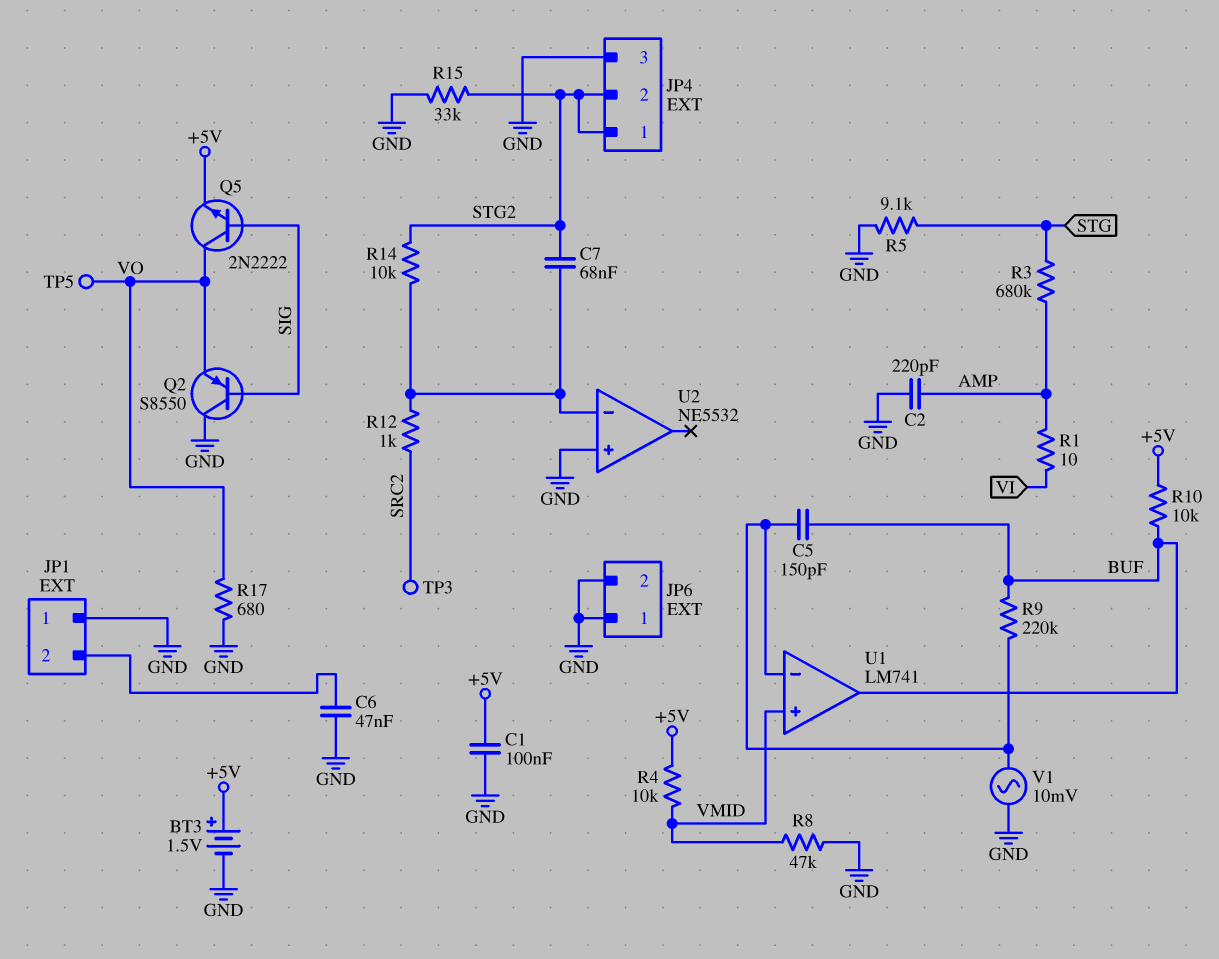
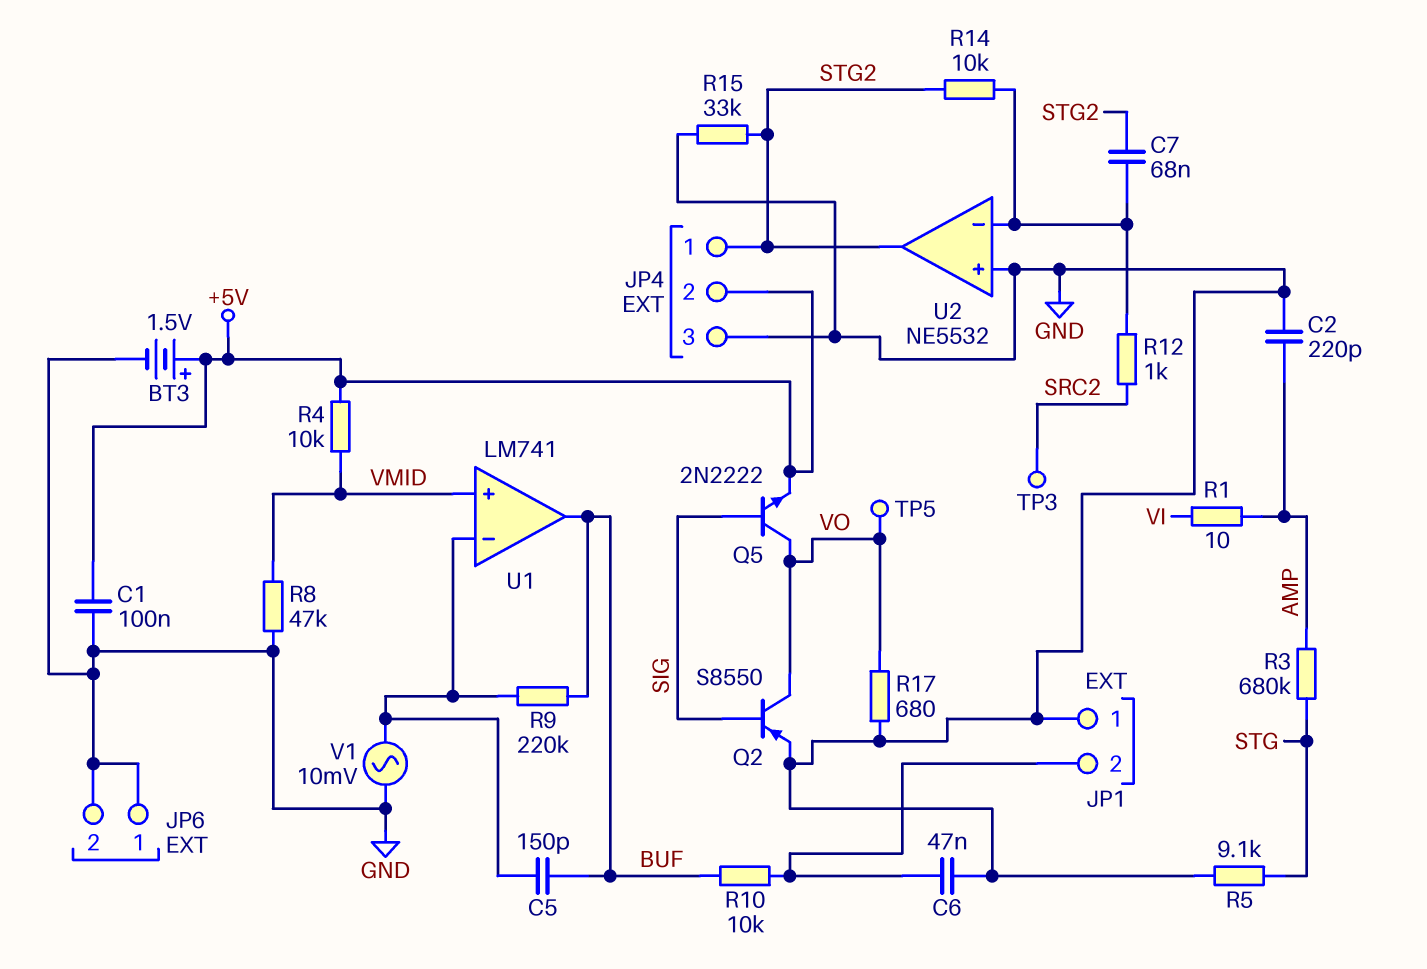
JP4 pin 2: STG2 -> +5V
Q2: PNP S8550 (B SIG, C GND, E VO) -> PNP S8550 (B SIG, C VO, E GND)
R10: 10k (+5V, BUF) -> 10k (BUF, JP1/2)
U2 pin out: none -> STG2

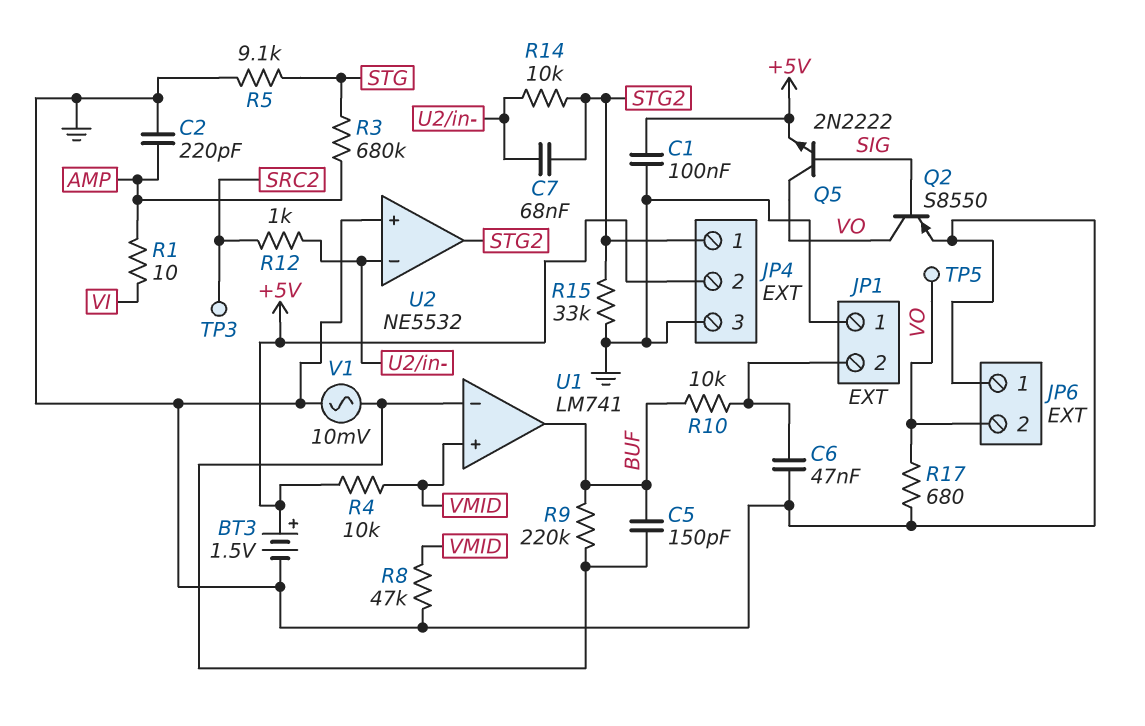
JP6 pin 2: GND -> VO

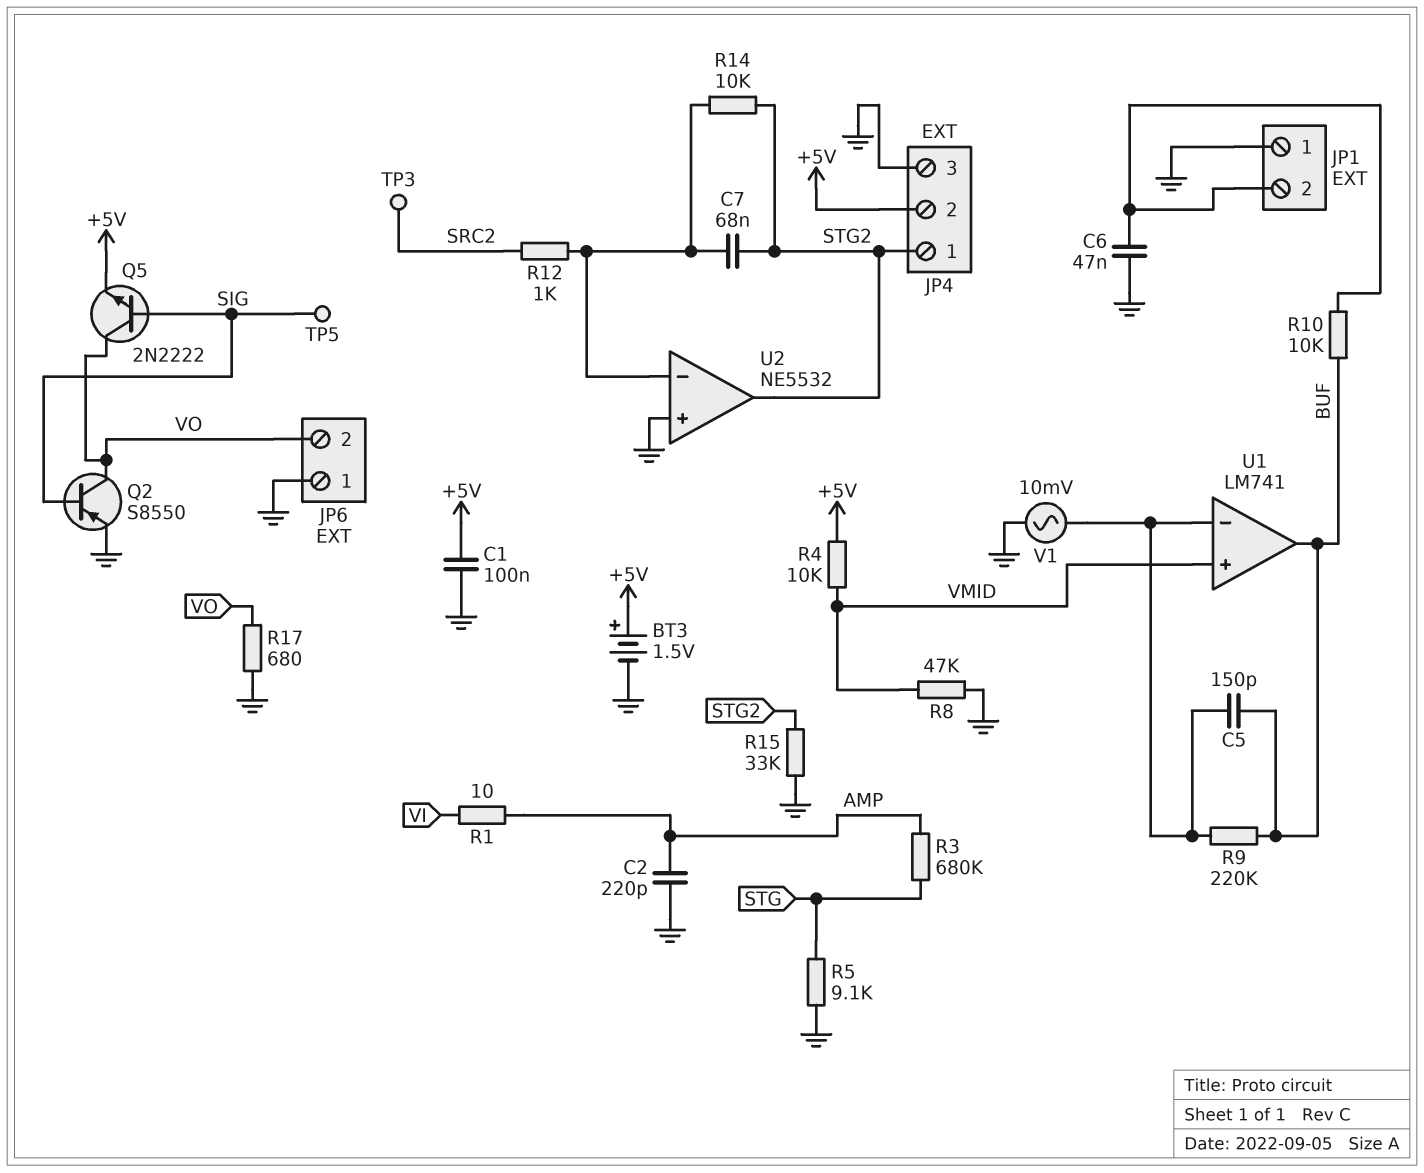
TP5: test point (VO) -> test point (SIG)

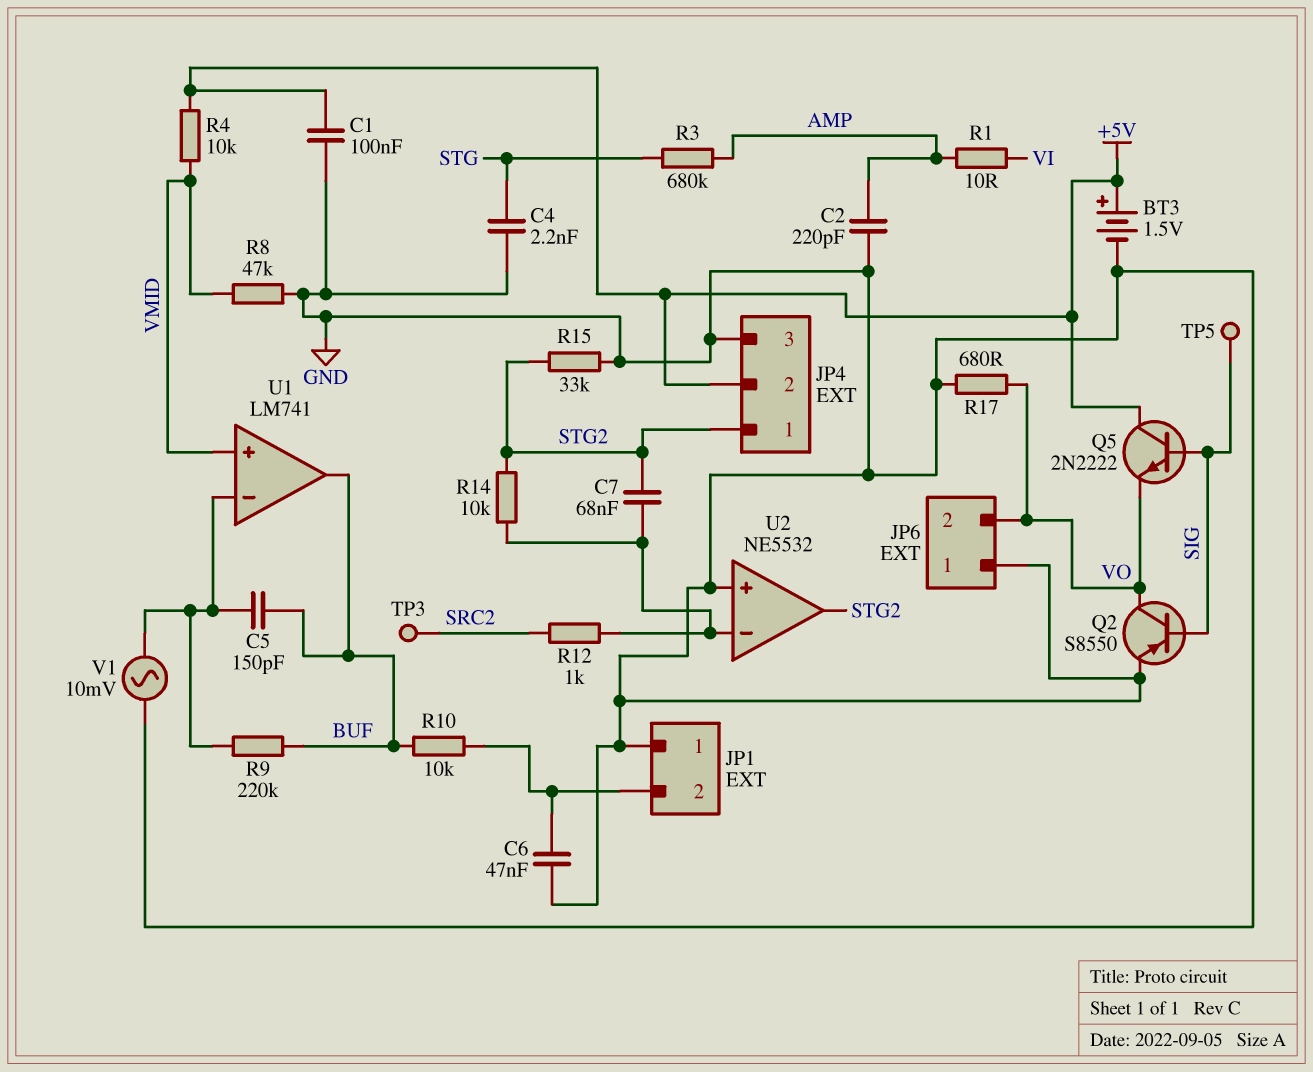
C4: none -> 2.2nF (GND, STG)
Q5: NPN 2N2222 (B SIG, C VO, E +5V) -> NPN 2N2222 (B SIG, C +5V, E VO)
R5: 9.1k (GND, STG) -> none

